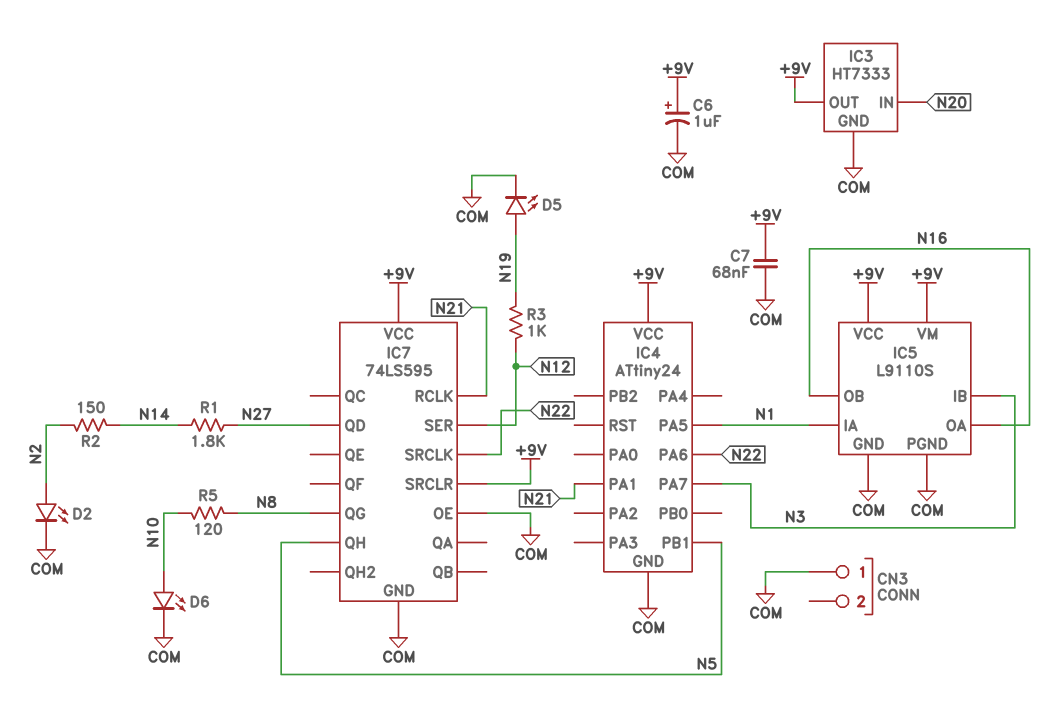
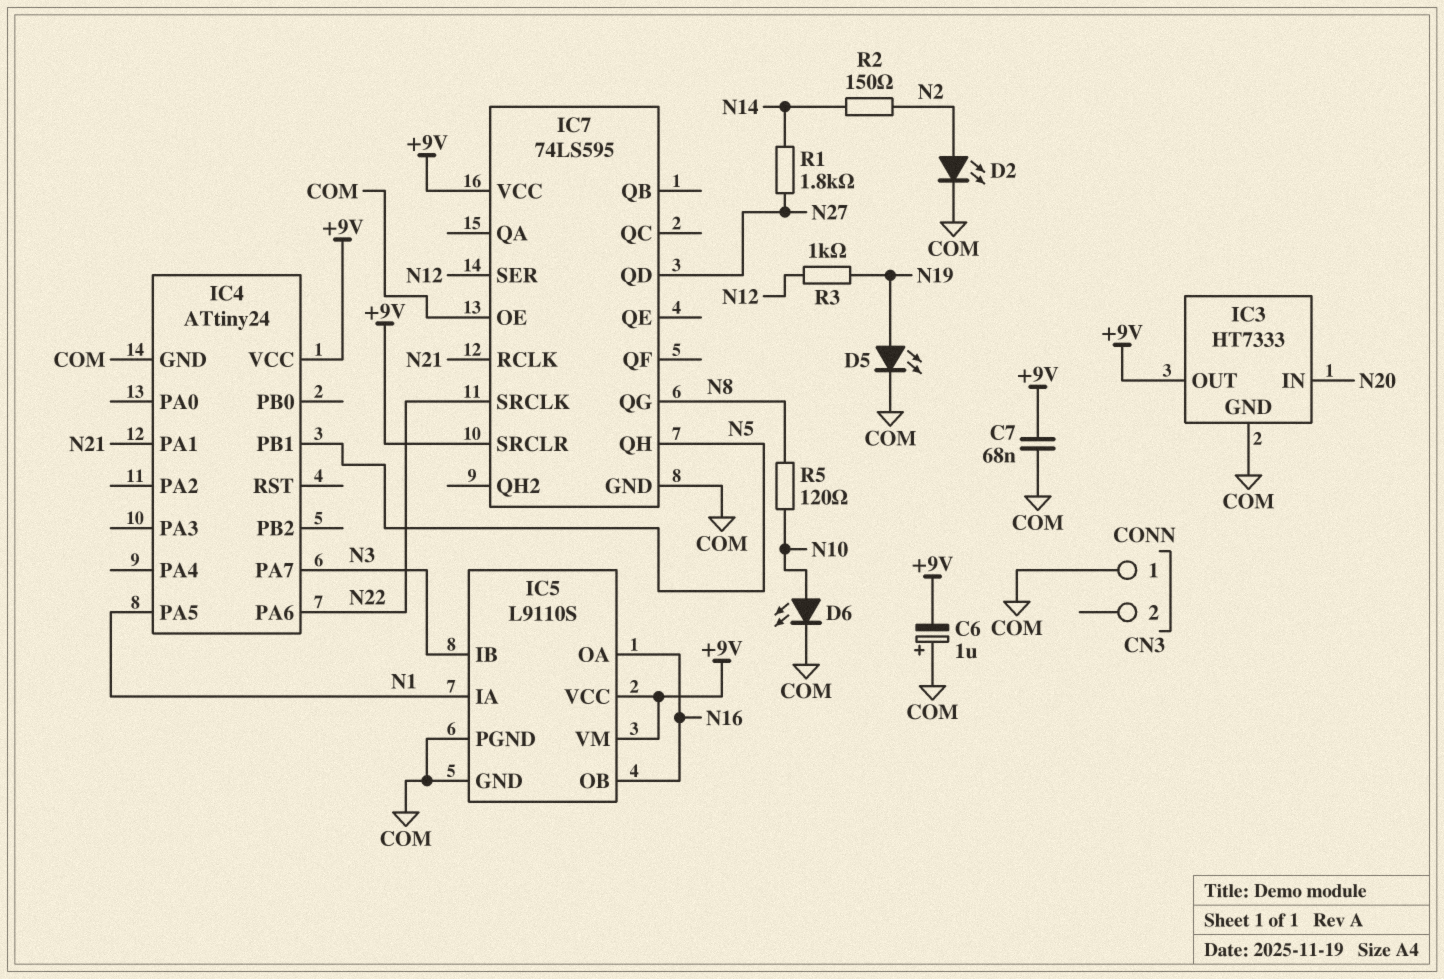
C6: 1uF (plus +9V, minus COM) -> 1uF (plus COM, minus +9V)

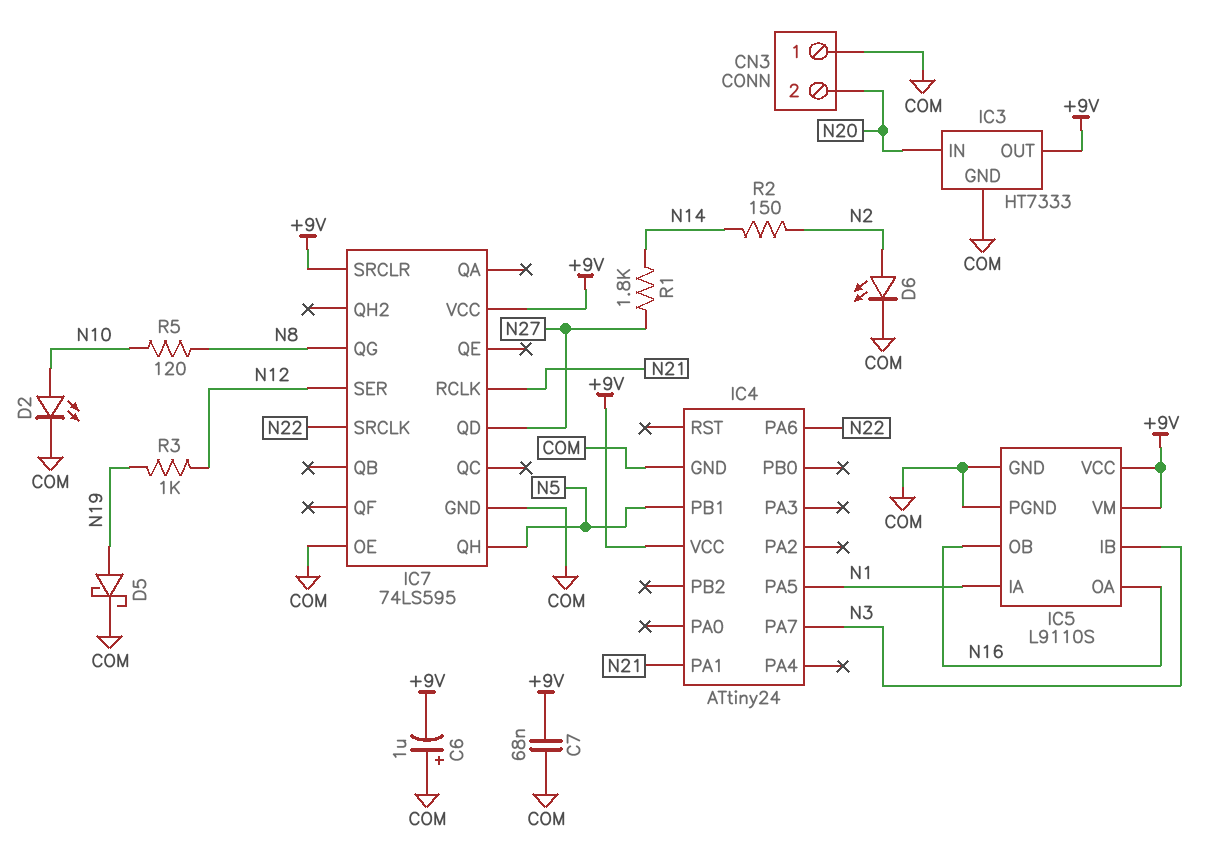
CN3 pin 2: none -> N20
D2: LED (A N2, K COM) -> LED (A N10, K COM)
D5: LED (A N19, K COM) -> schottky (A N19, K COM)
D6: LED (A N10, K COM) -> LED (A N2, K COM)

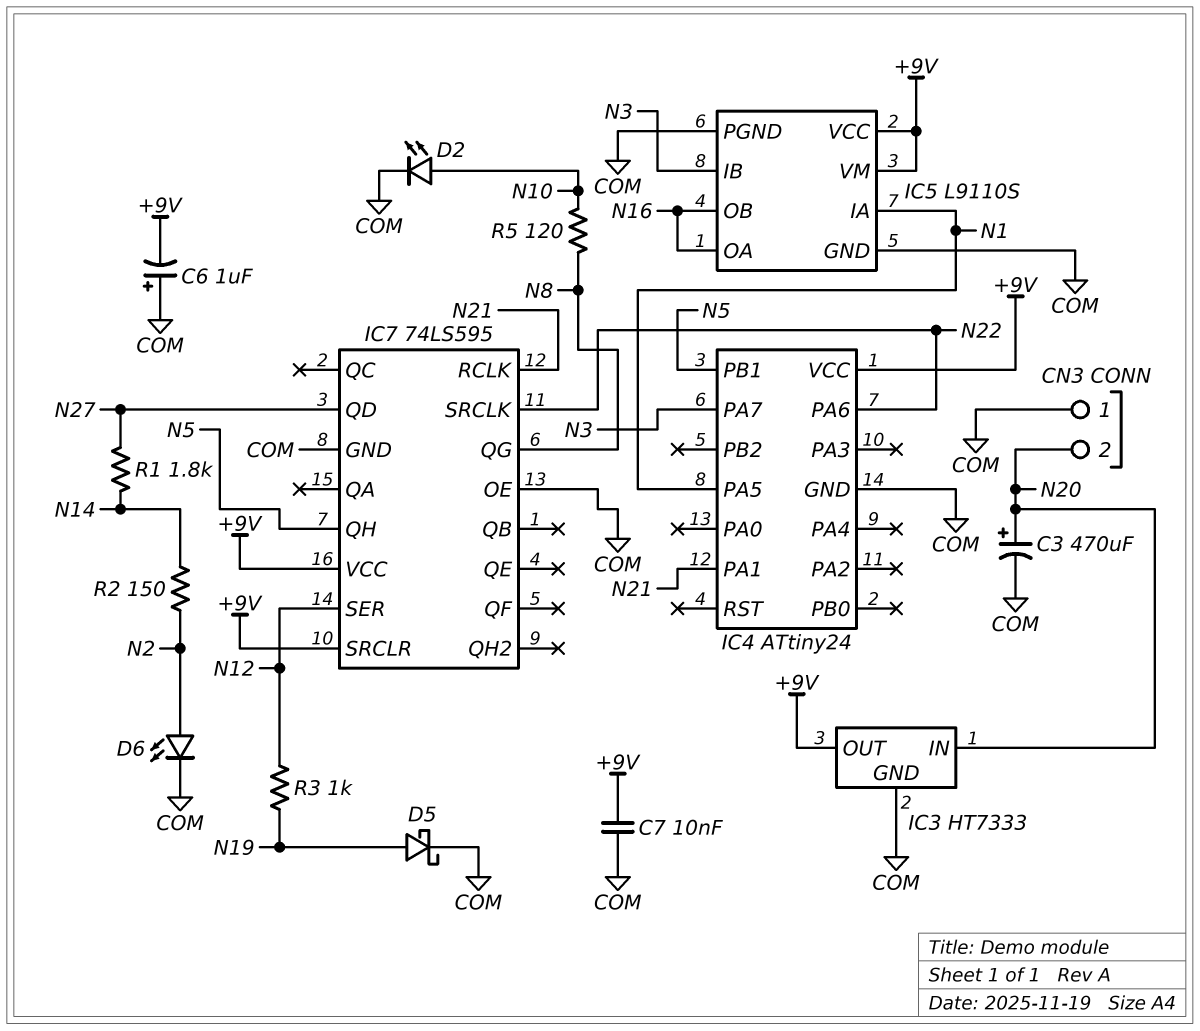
C3: none -> 470uF (plus N20, minus COM)
C7: 68nF (+9V, COM) -> 10nF (+9V, COM)

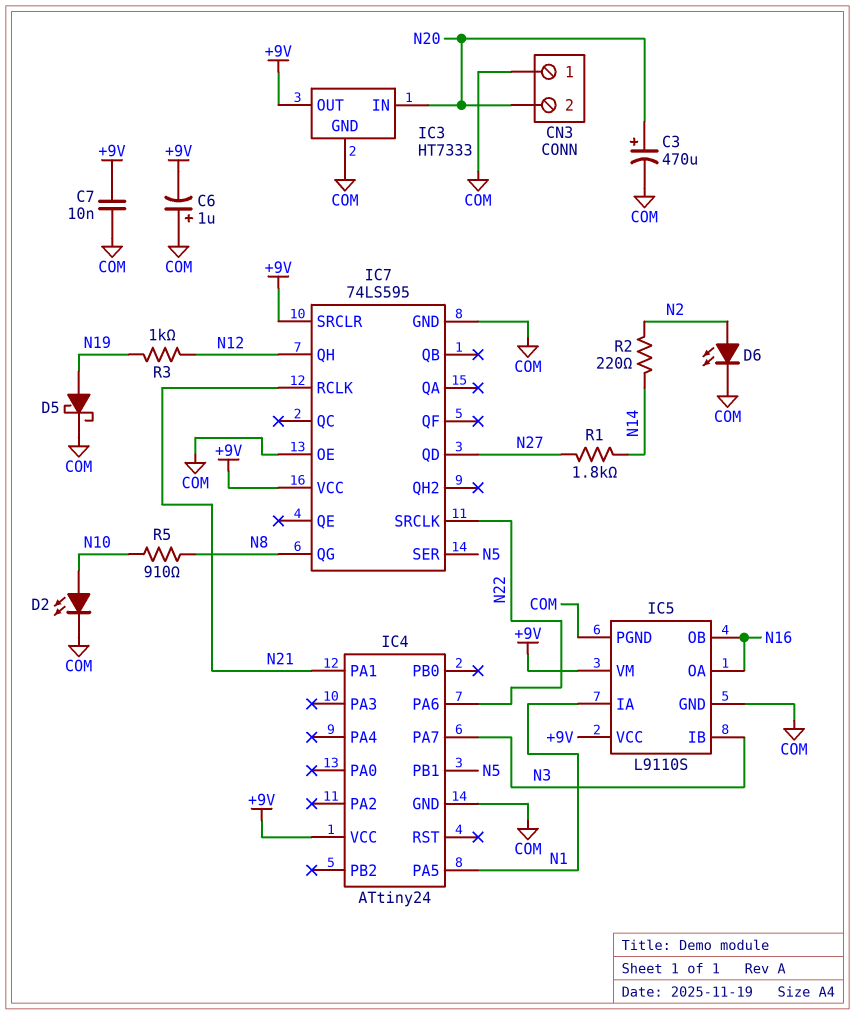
IC7 pin QH: N5 -> N12
IC7 pin SER: N12 -> N5
R2: 150 (N2, N14) -> 220 (N2, N14)
R5: 120 (N8, N10) -> 910 (N8, N10)

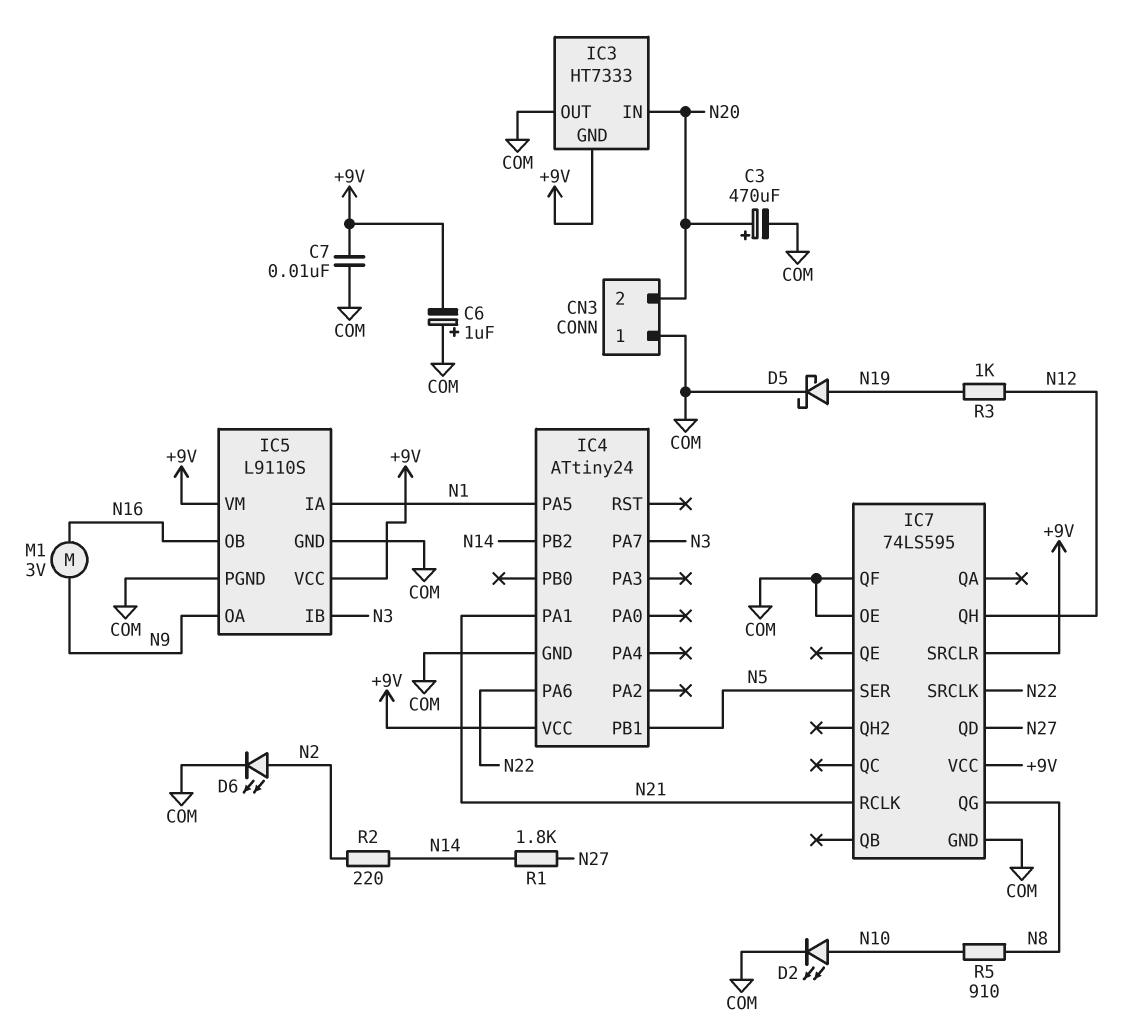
IC3 pin GND: COM -> +9V
IC3 pin OUT: +9V -> COM
IC4 pin PB2: none -> N14
IC5 pin OA: N16 -> N9
IC7 pin QF: none -> COM
M1: none -> motor 3V (N9, N16)

